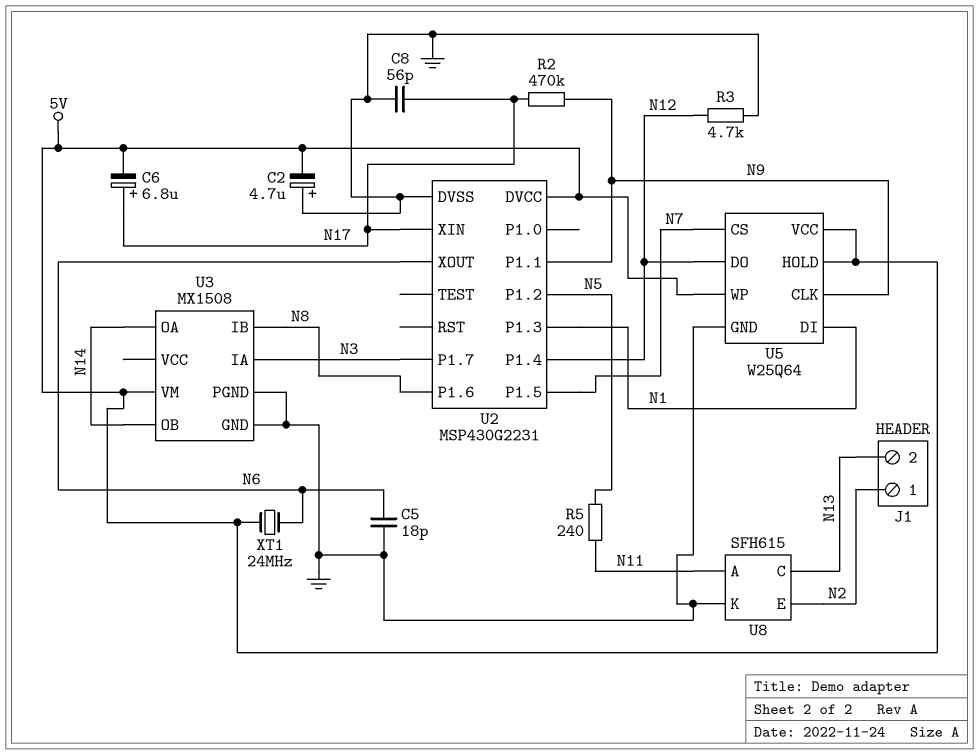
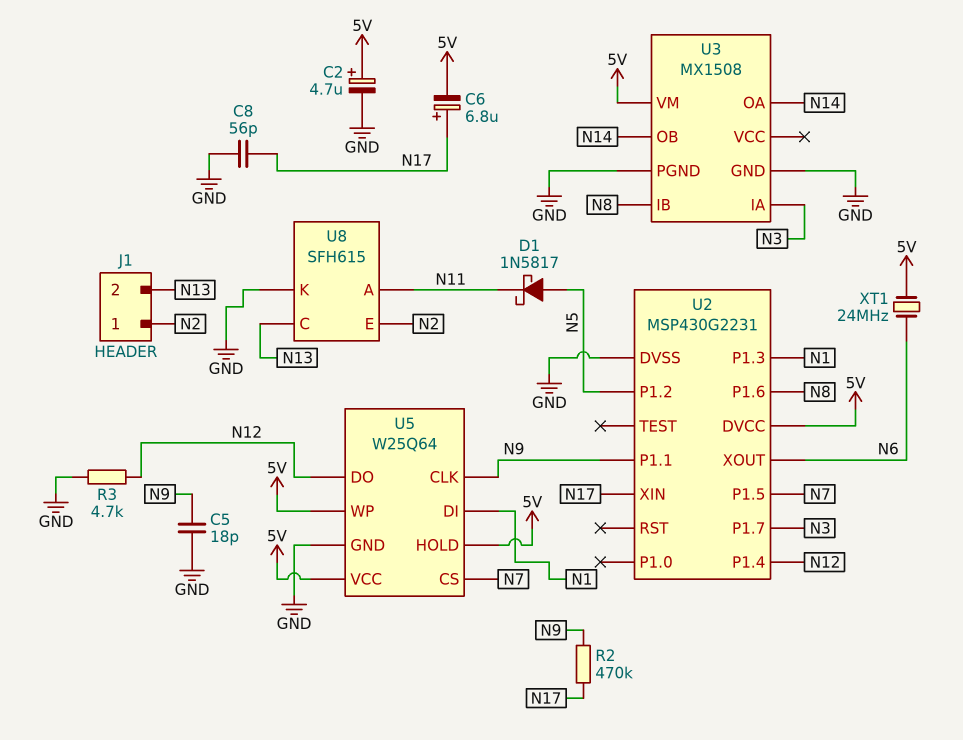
C2: 4.7uF (plus GND, minus 5V) -> 4.7uF (plus 5V, minus GND)
C5: 18pF (GND, N6) -> 18pF (GND, N9)
D1: none -> schottky 1N5817 (A N5, K N11)
R5: 240 (N5, N11) -> none

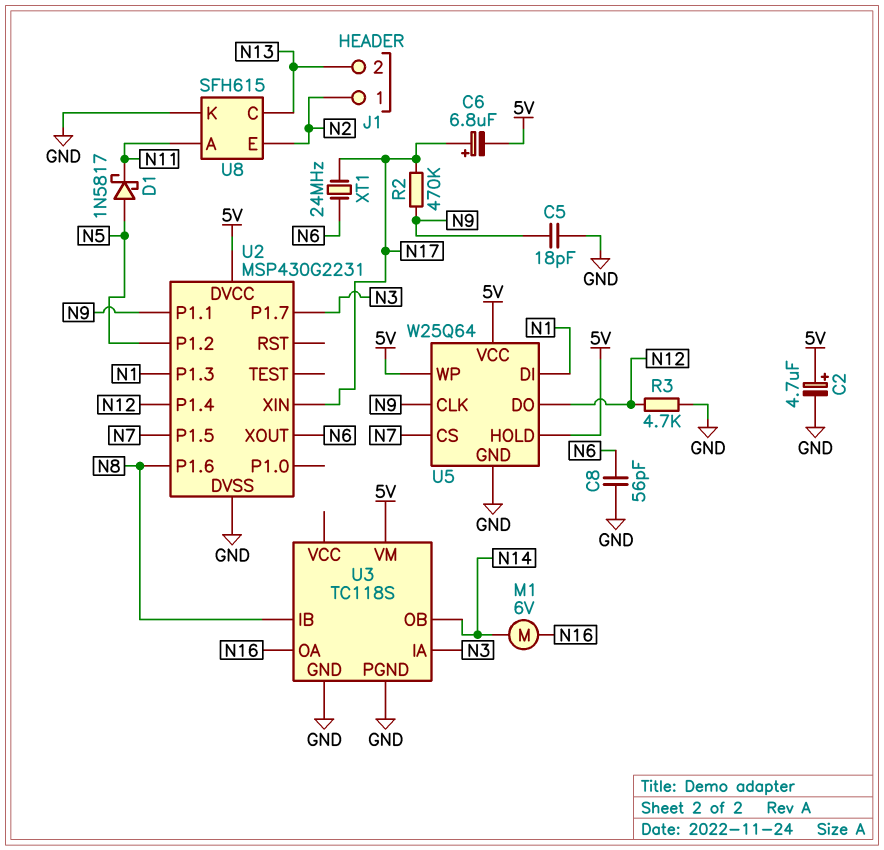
C8: 56pF (GND, N17) -> 56pF (GND, N6)
M1: none -> motor 6V (N14, N16)
U3: MX1508 -> TC118S
U3 pin OA: N14 -> N16
XT1: 24MHz (5V, N6) -> 24MHz (N6, N17)

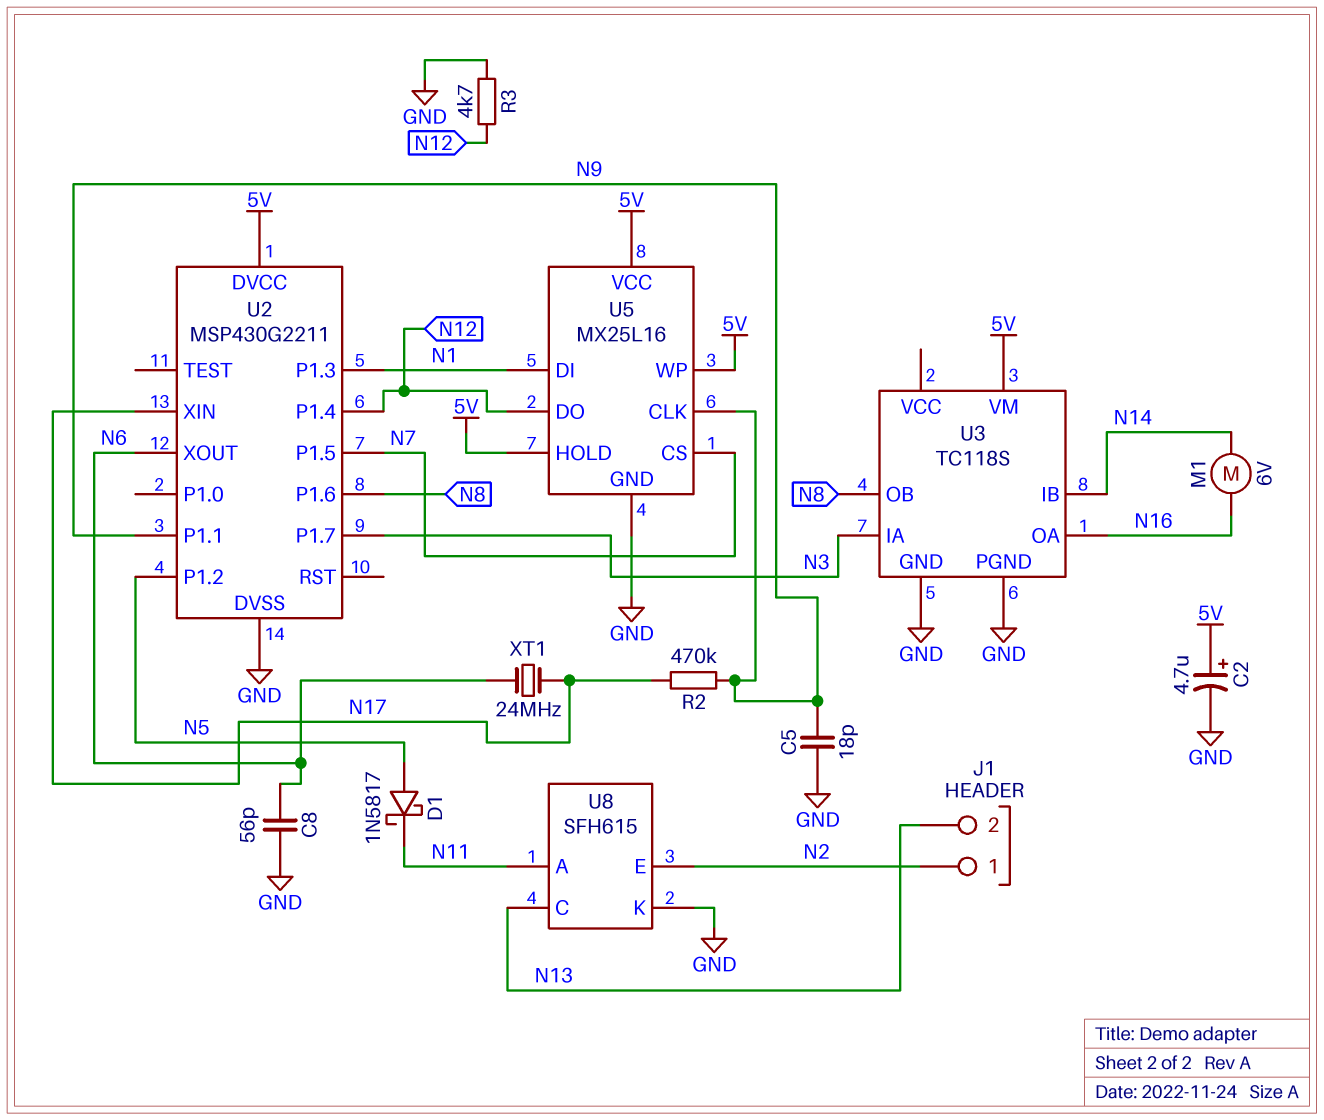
C6: 6.8uF (plus N17, minus 5V) -> none
U2: MSP430G2231 -> MSP430G2211
U3 pin IB: N8 -> N14
U3 pin OB: N14 -> N8
U5: W25Q64 -> MX25L16

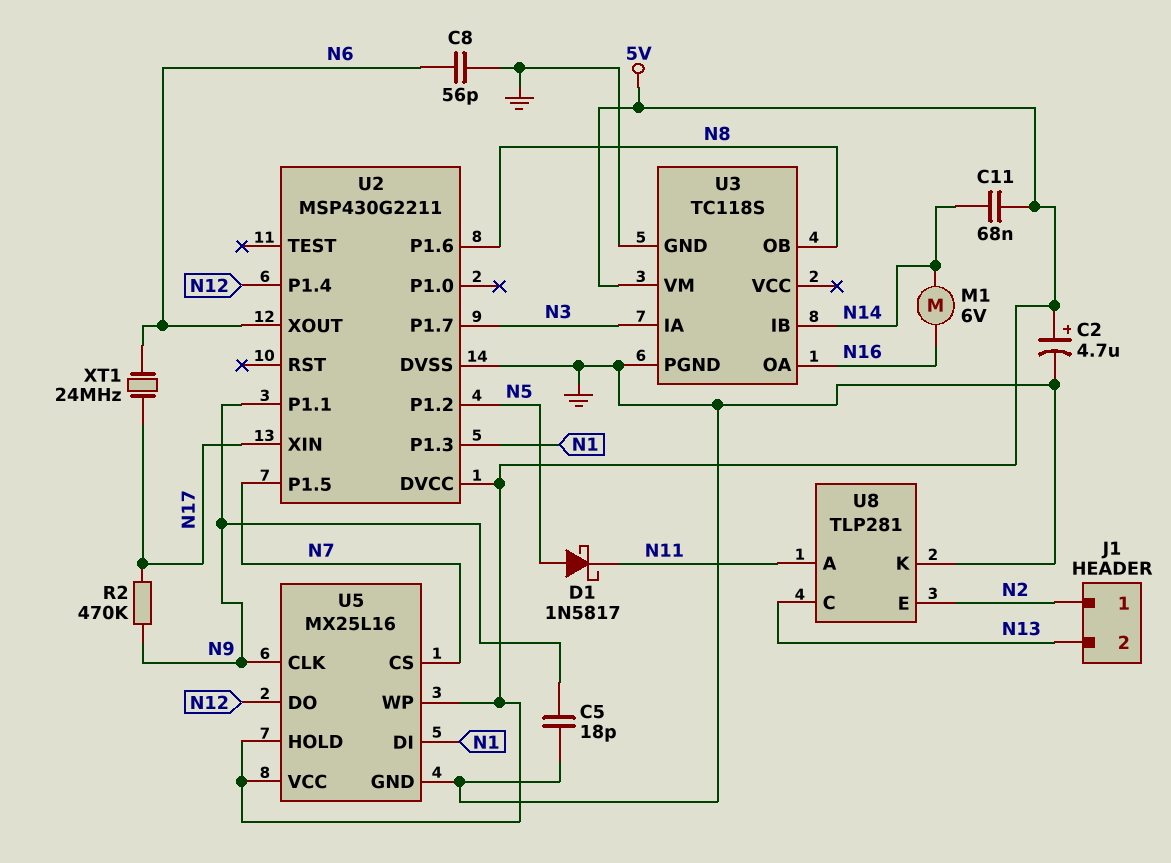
C11: none -> 68nF (5V, N14)
R3: 4.7k (GND, N12) -> none
U8: SFH615 -> TLP281

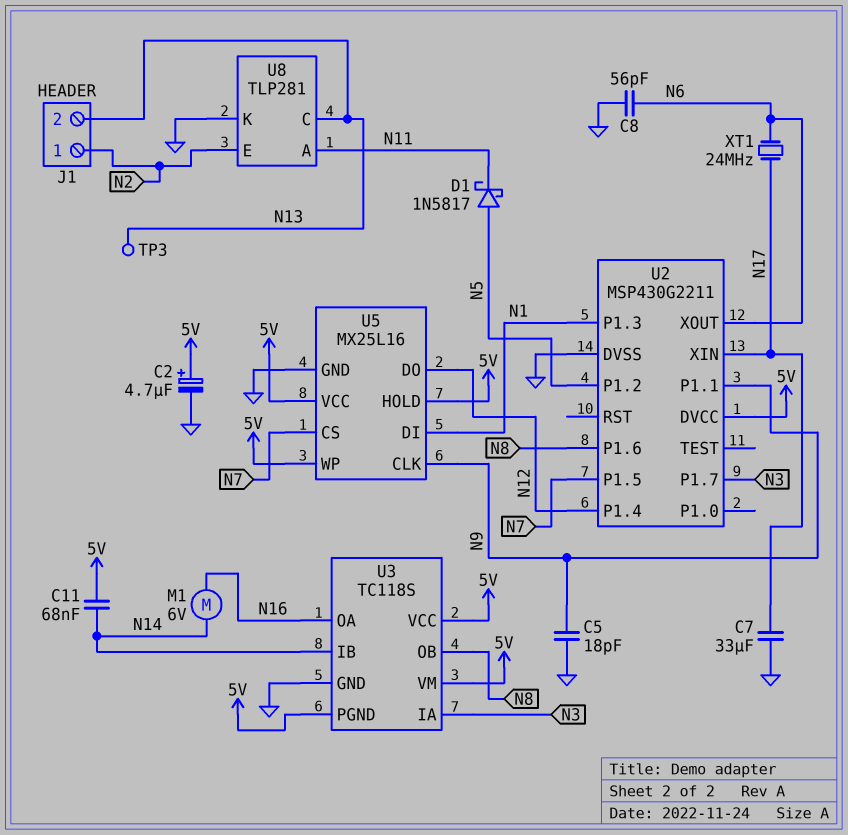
C7: none -> 33uF (GND, N17)
R2: 470k (N9, N17) -> none
TP3: none -> test point (N13)
U3 pin PGND: GND -> 5V
U3 pin VCC: none -> 5V

